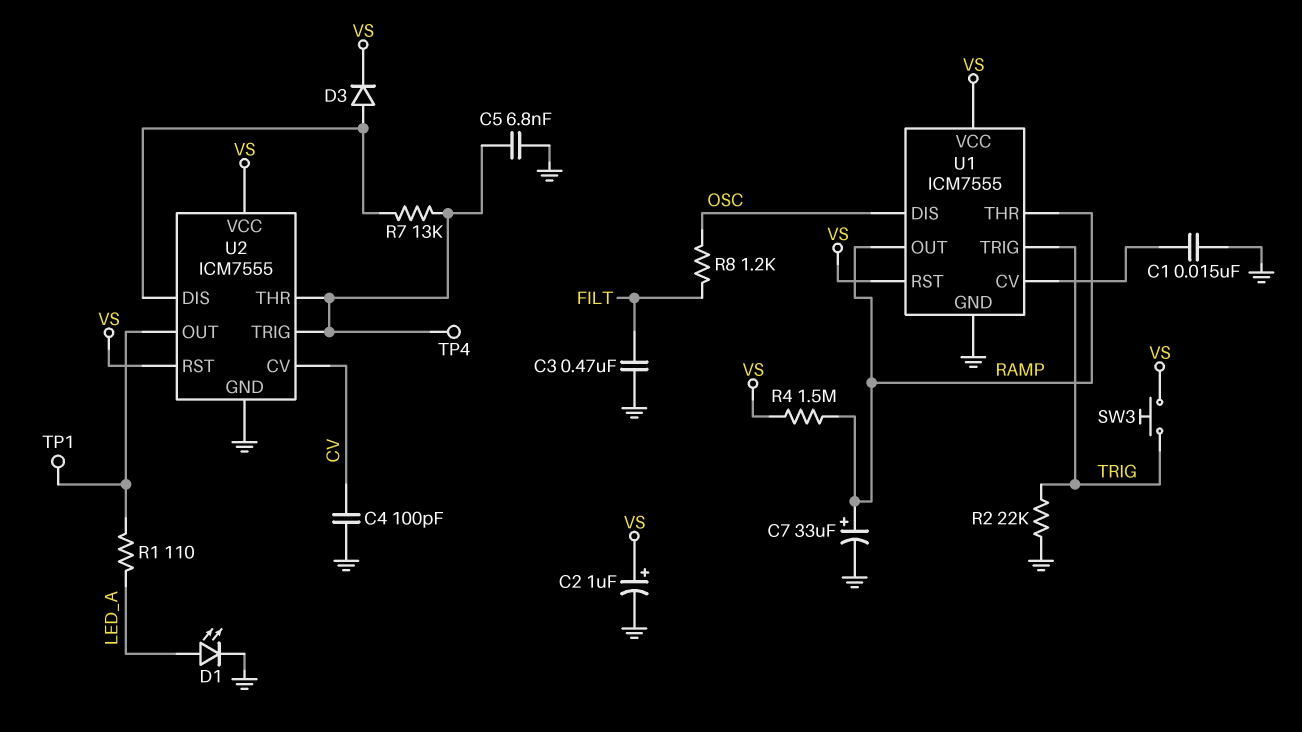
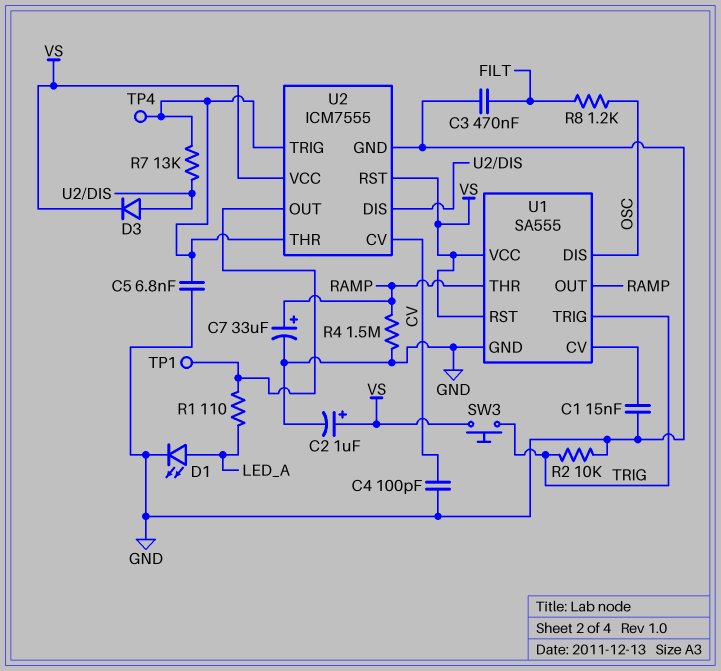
R2: 22k (GND, TRIG) -> 10k (GND, TRIG)
R4: 1.5M (RAMP, VS) -> 1.5M (GND, RAMP)
U1: ICM7555 -> SA555

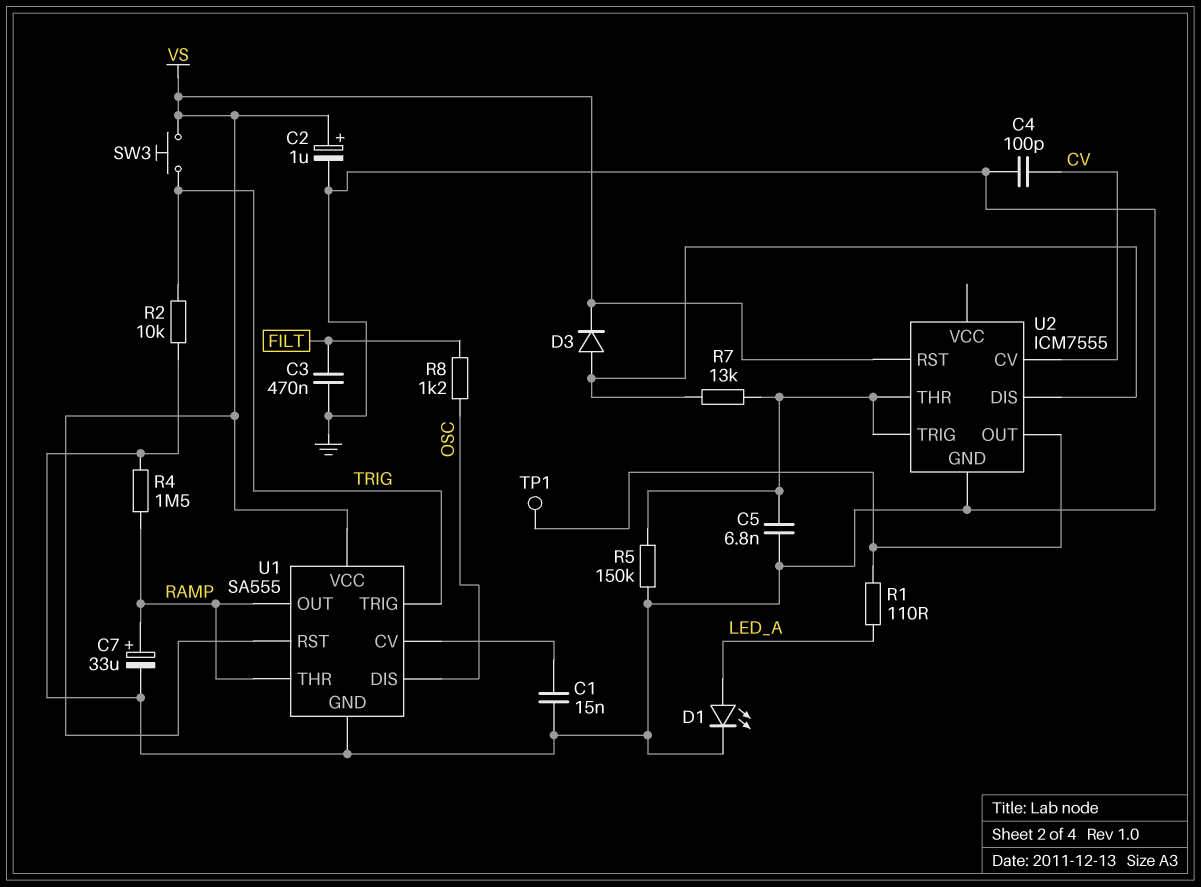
R5: none -> 150k (GND, U2/THR)
TP4: test point (U2/THR) -> none
U2 pin VCC: VS -> none

